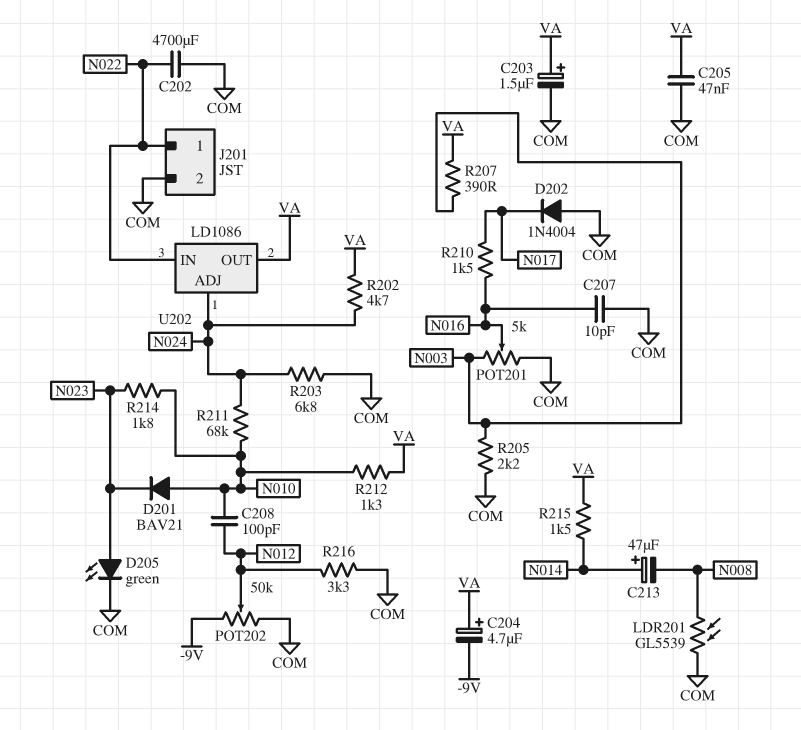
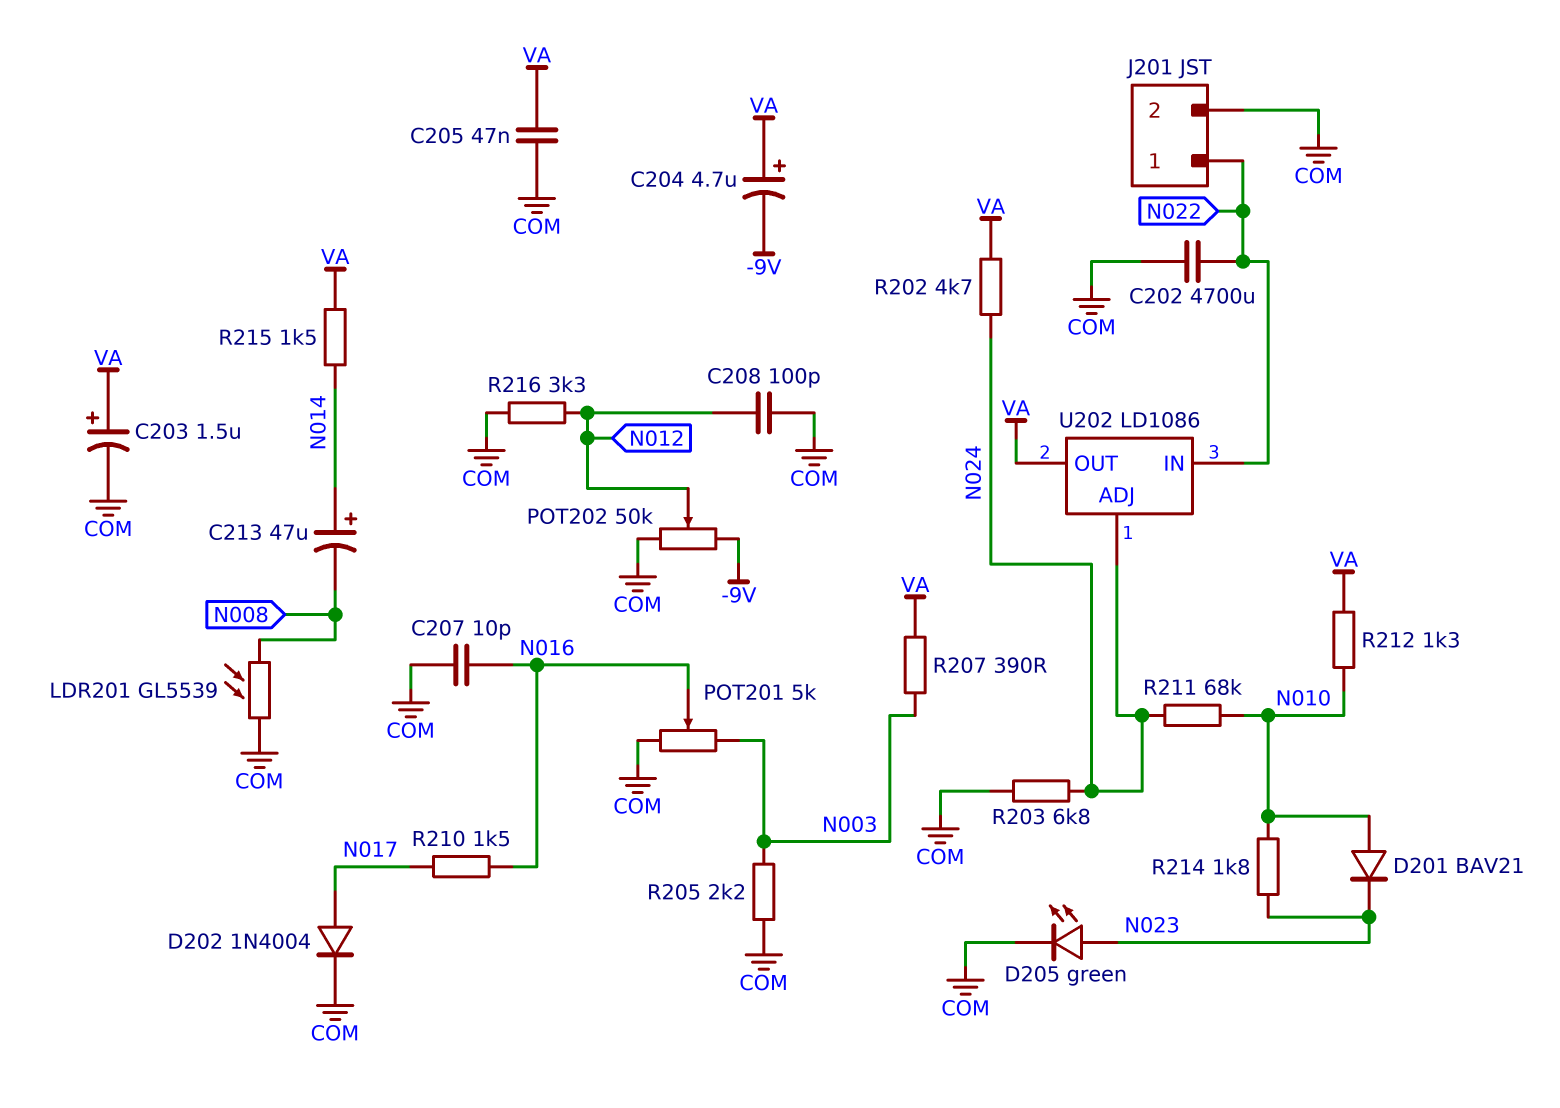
C208: 100pF (N010, N012) -> 100pF (COM, N012)
D202: diode 1N4004 (A COM, K N017) -> diode 1N4004 (A N017, K COM)

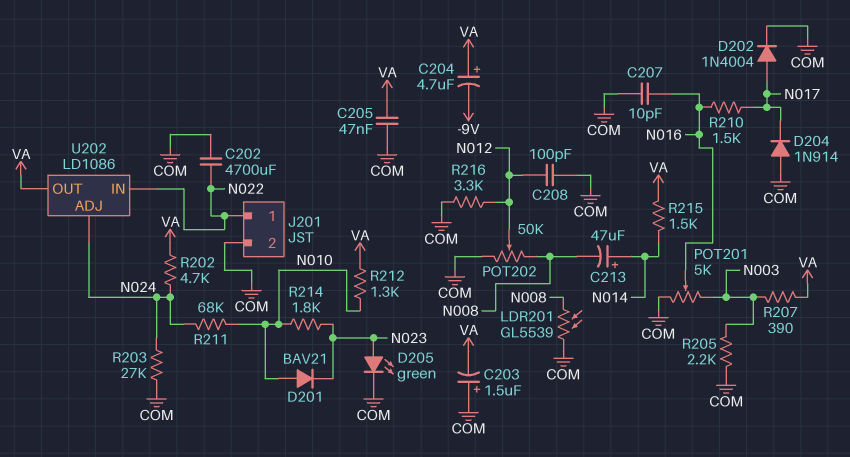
C203: 1.5uF (plus VA, minus COM) -> 1.5uF (plus COM, minus VA)
D204: none -> diode 1N914 (A COM, K N017)
POT202: 50k (-9V, COM, wiper N012) -> 50k (COM, N008, wiper N012)
R203: 6.8k (COM, N024) -> 27k (COM, N024)

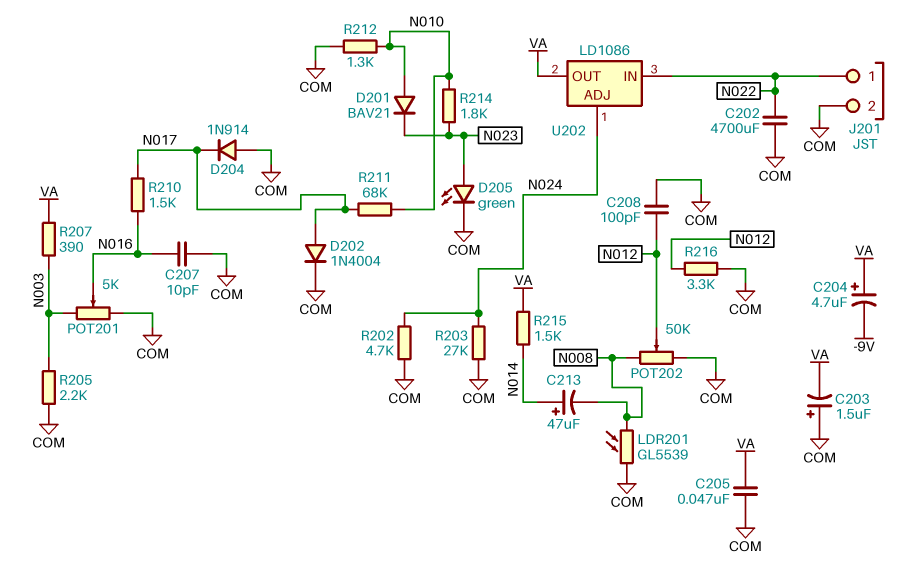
R202: 4.7k (N024, VA) -> 4.7k (COM, N024)
R211: 68k (N010, N024) -> 68k (N010, N017)
R212: 1.3k (N010, VA) -> 1.3k (COM, N010)

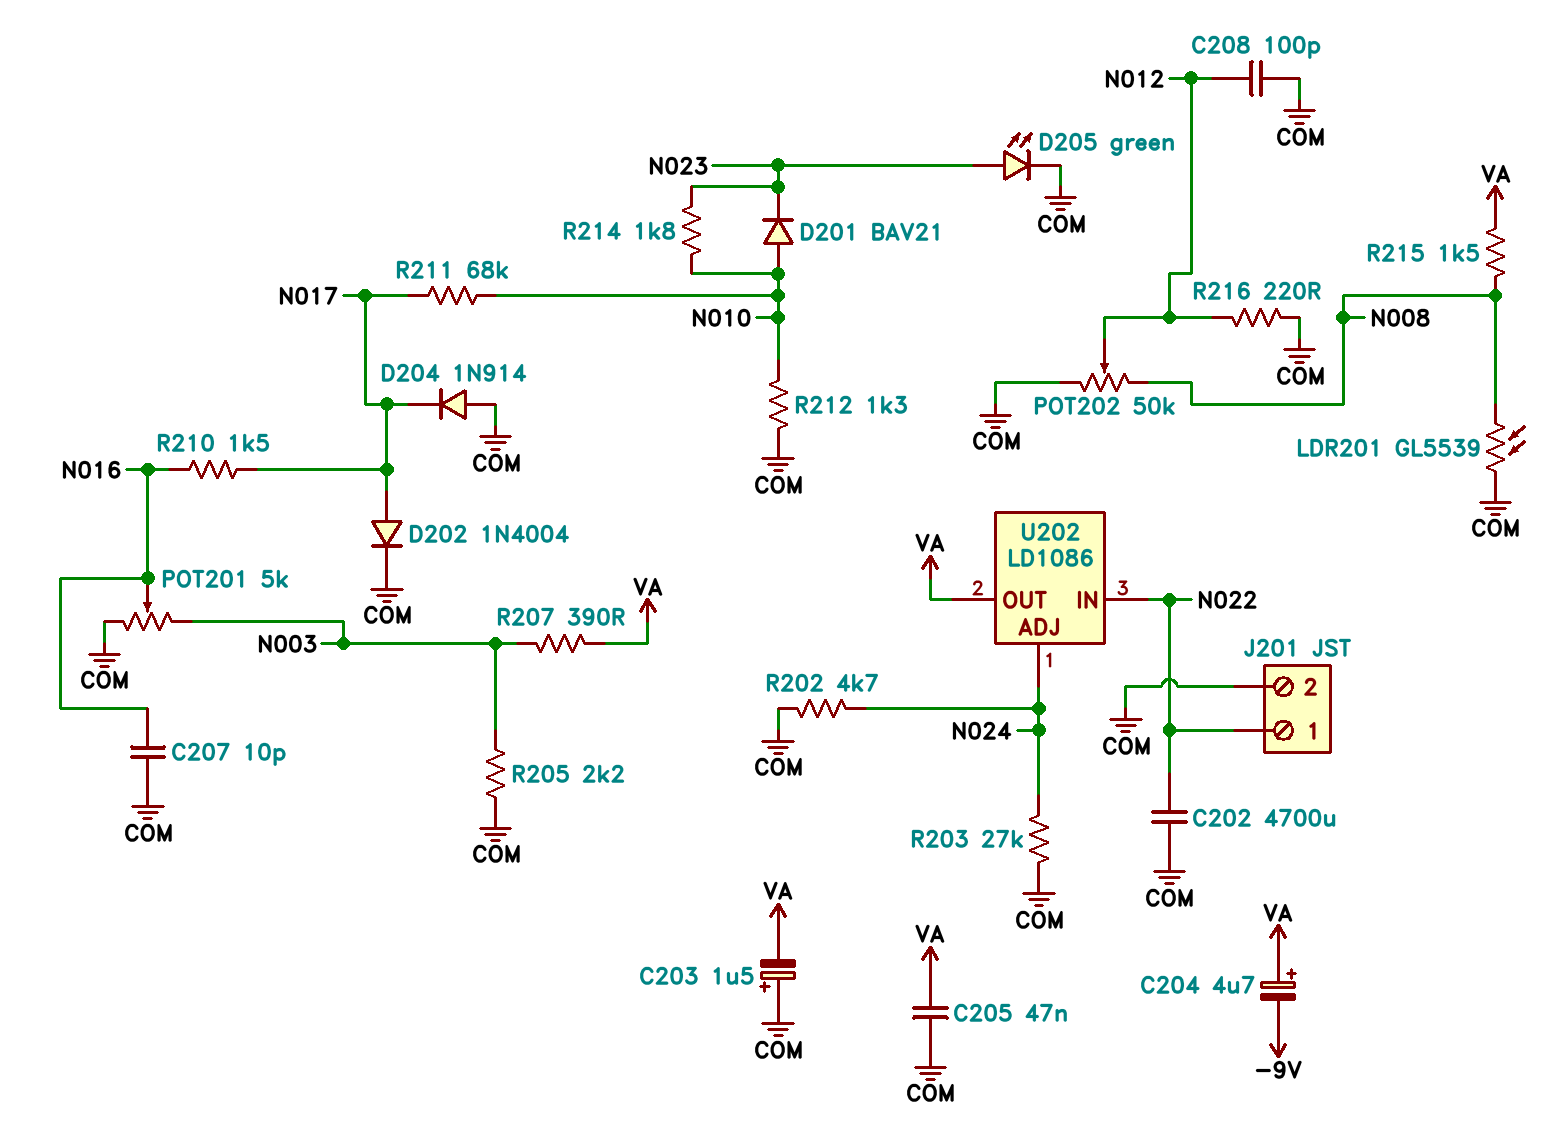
C213: 47uF (plus N014, minus N008) -> none
R215: 1.5k (N014, VA) -> 1.5k (N008, VA)
R216: 3.3k (COM, N012) -> 220 (COM, N012)

